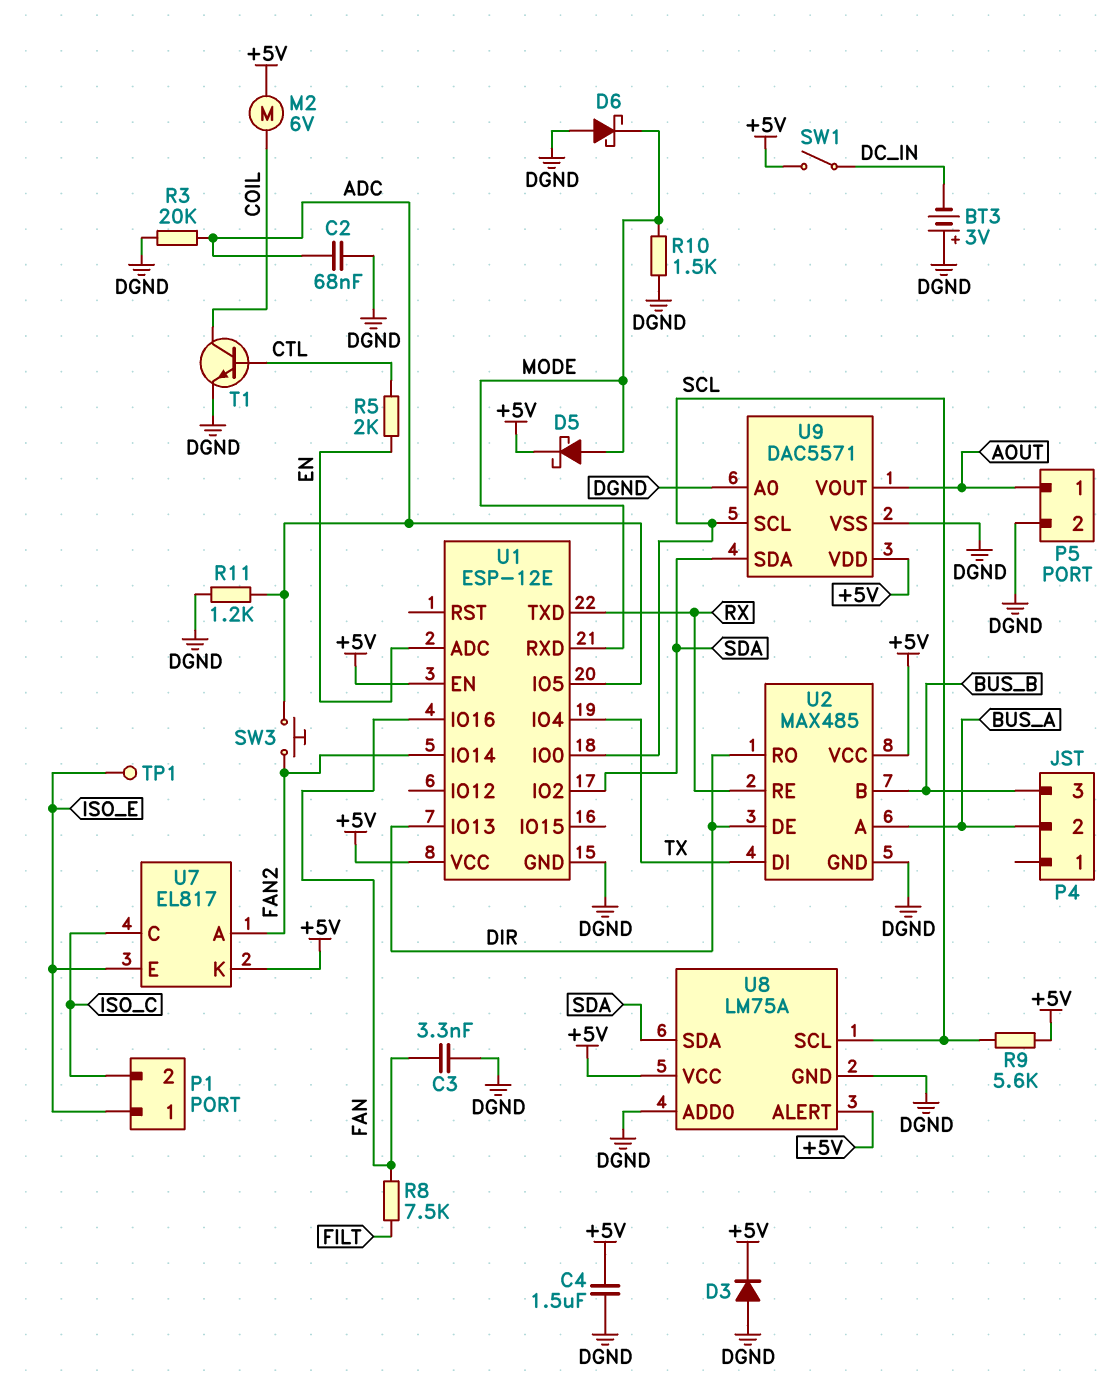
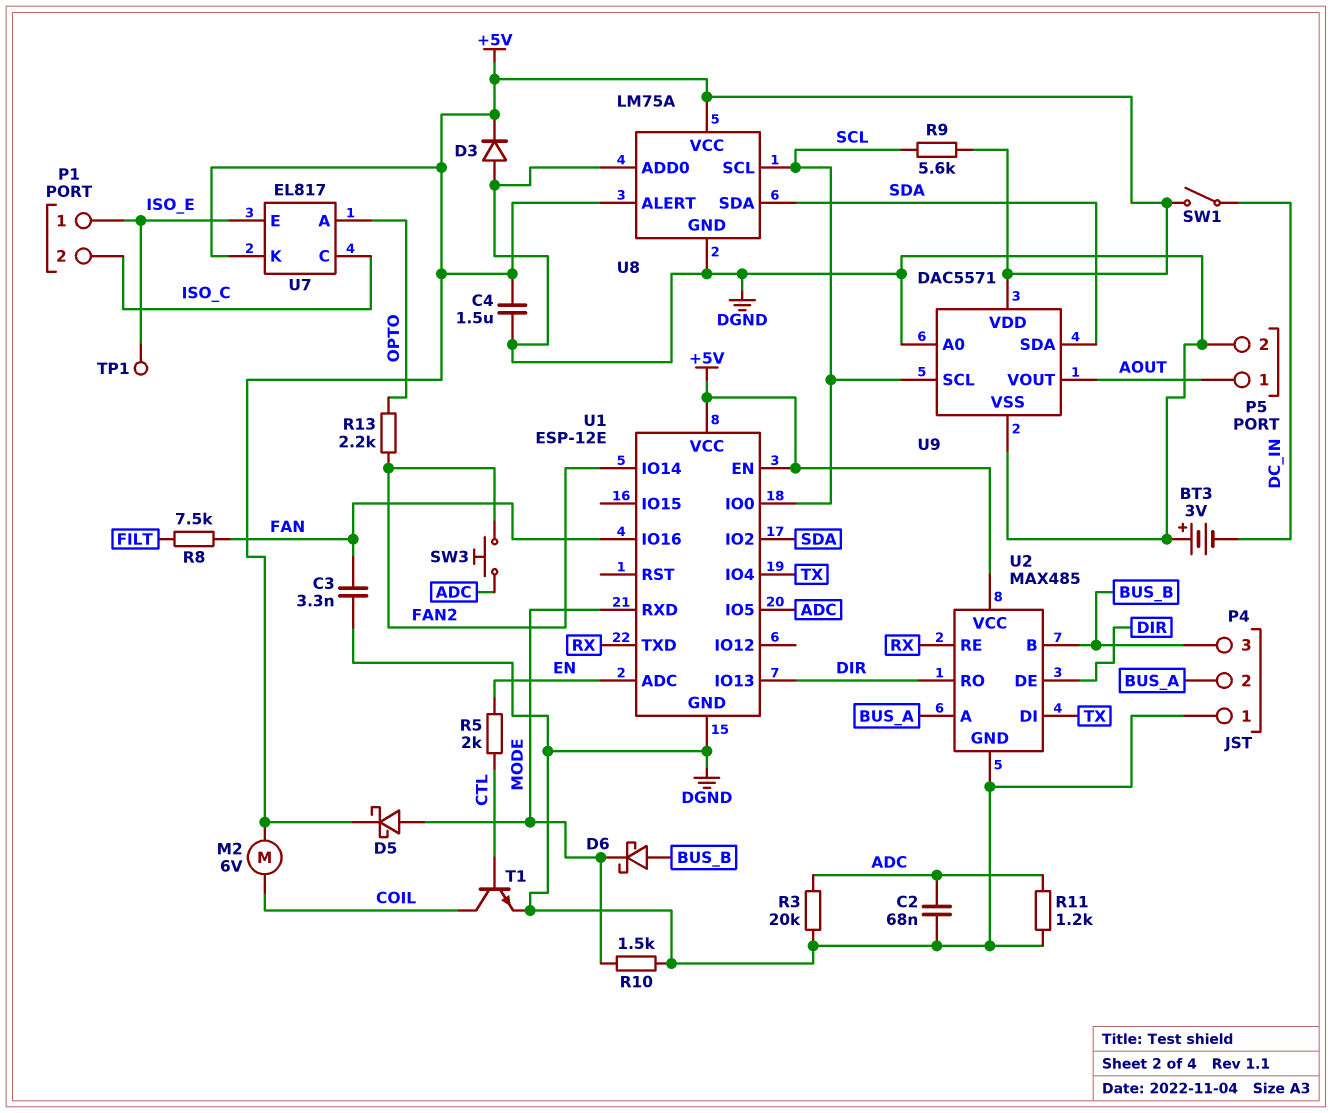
D6: schottky (A DGND, K MODE) -> schottky (A BUS_B, K MODE)
P4 pin 1: none -> DGND
R13: none -> 2.2k (FAN2, OPTO)
U7 pin A: FAN2 -> OPTO

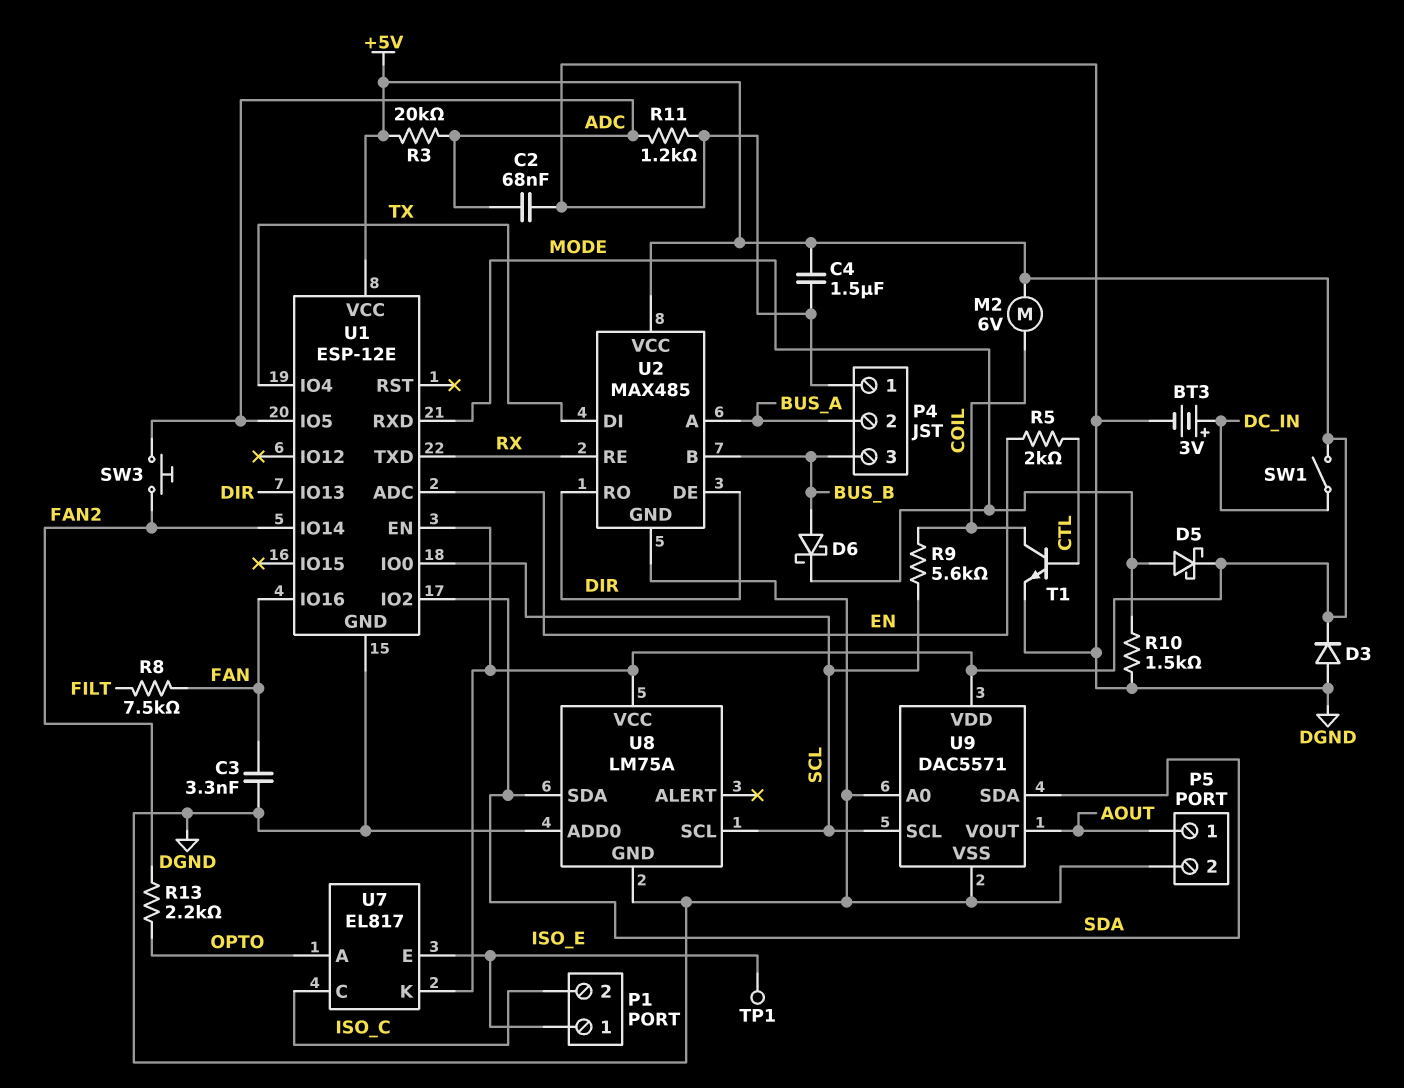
BT3: 3V (plus DGND, minus DC_IN) -> 3V (plus DC_IN, minus DGND)
R3: 20k (ADC, DGND) -> 20k (+5V, ADC)
R9: 5.6k (+5V, SCL) -> 5.6k (COIL, SCL)
U8 pin ALERT: +5V -> none

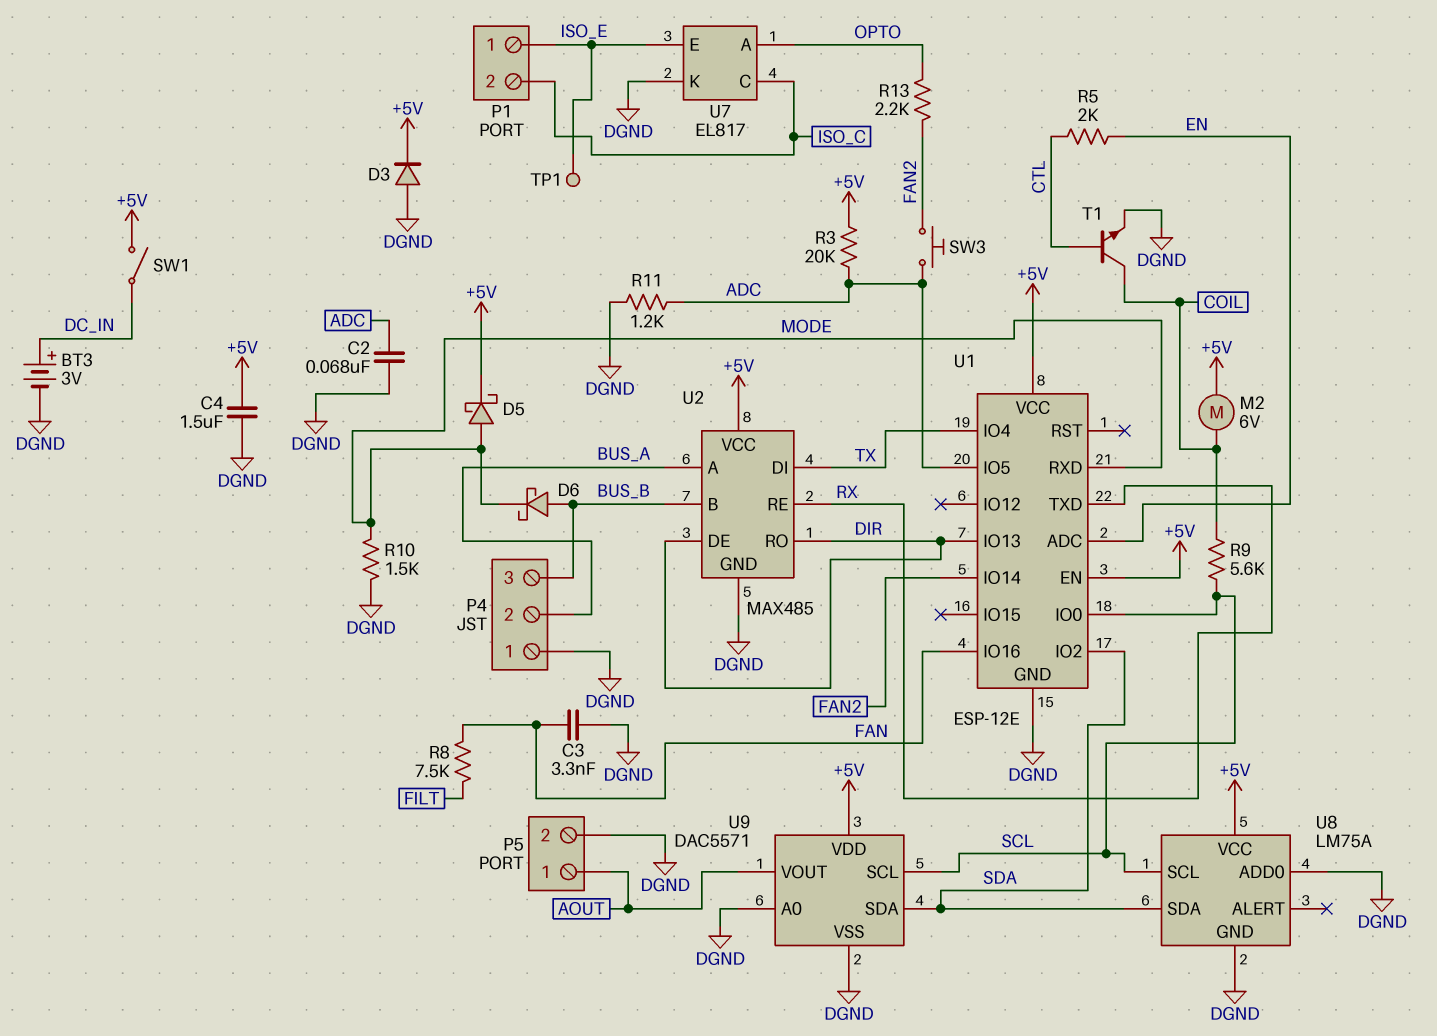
U7 pin K: +5V -> DGND

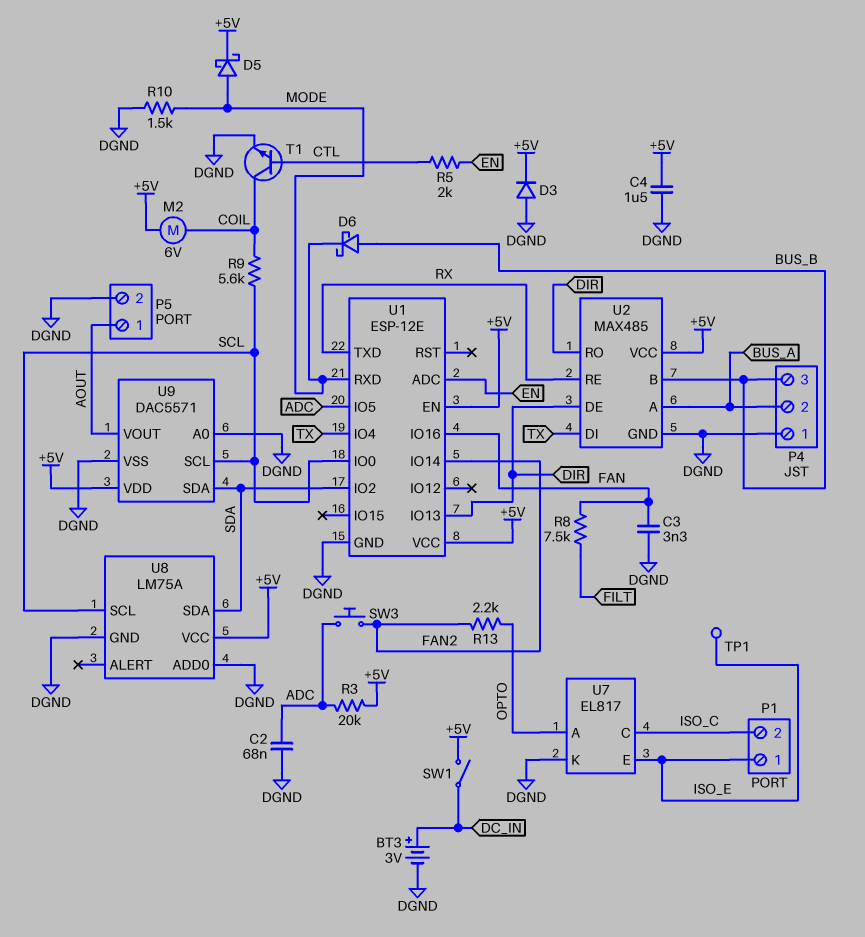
R11: 1.2k (ADC, DGND) -> none

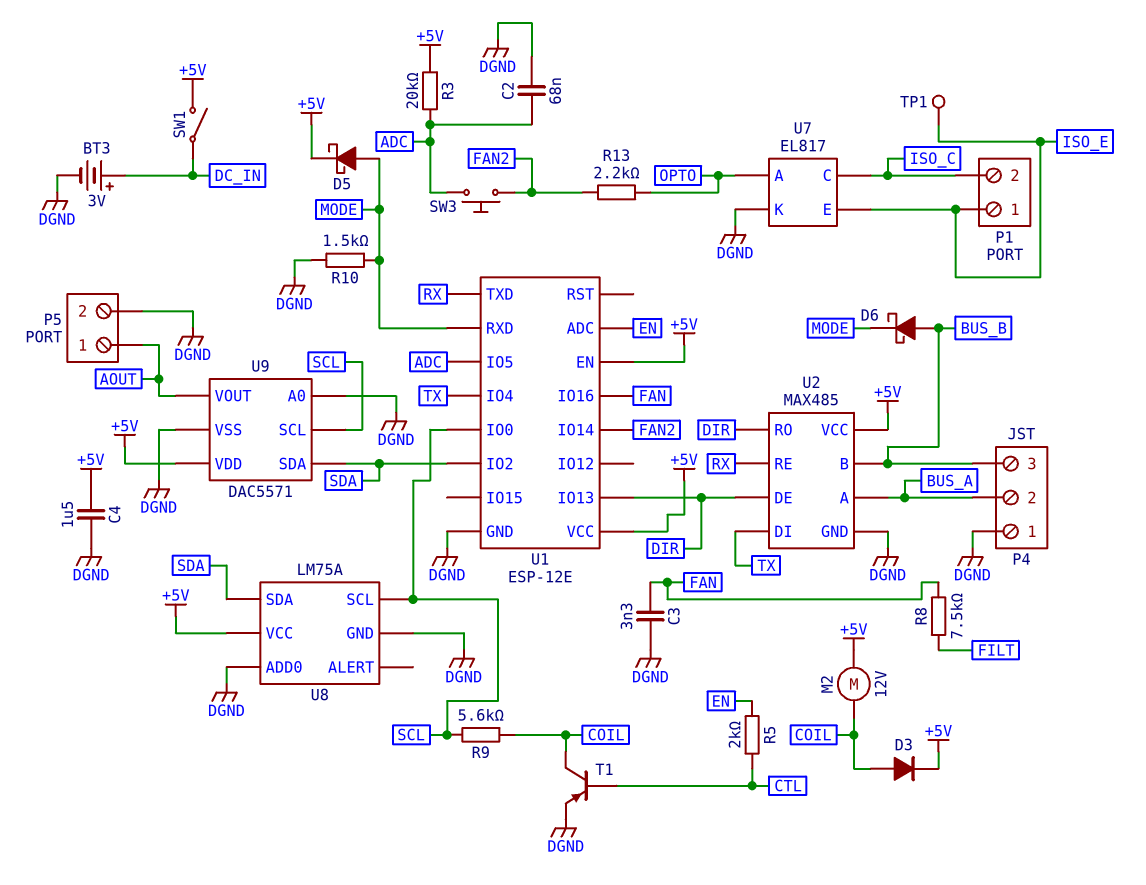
D3: diode (A DGND, K +5V) -> diode (A COIL, K +5V)
M2: motor 6V (+5V, COIL) -> motor 12V (+5V, COIL)
T1: NPN (B CTL, C COIL, E DGND) -> PNP (B CTL, C COIL, E DGND)

